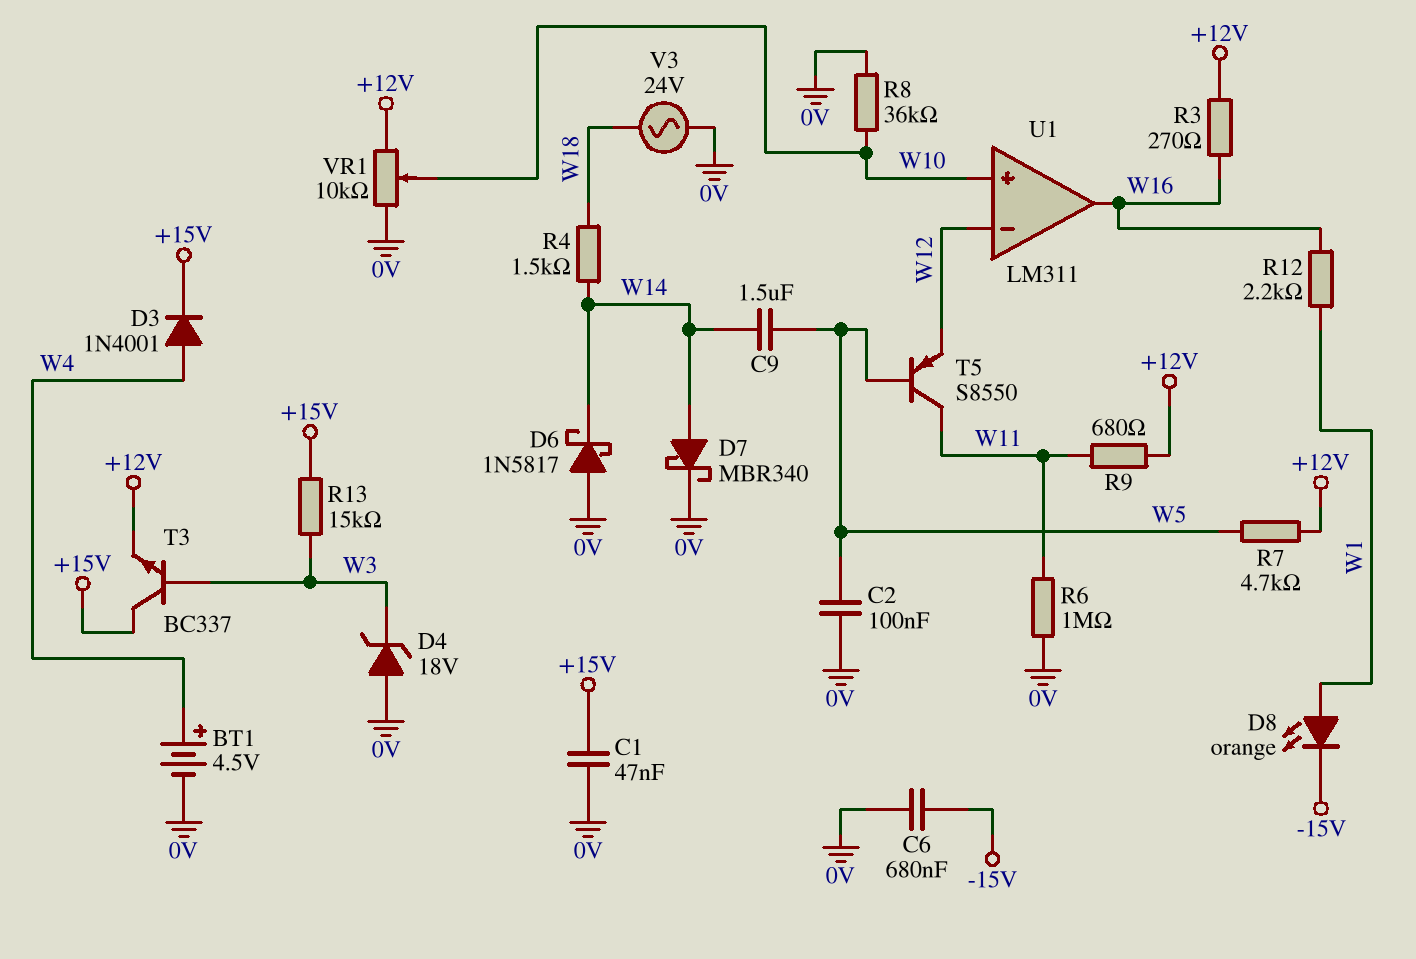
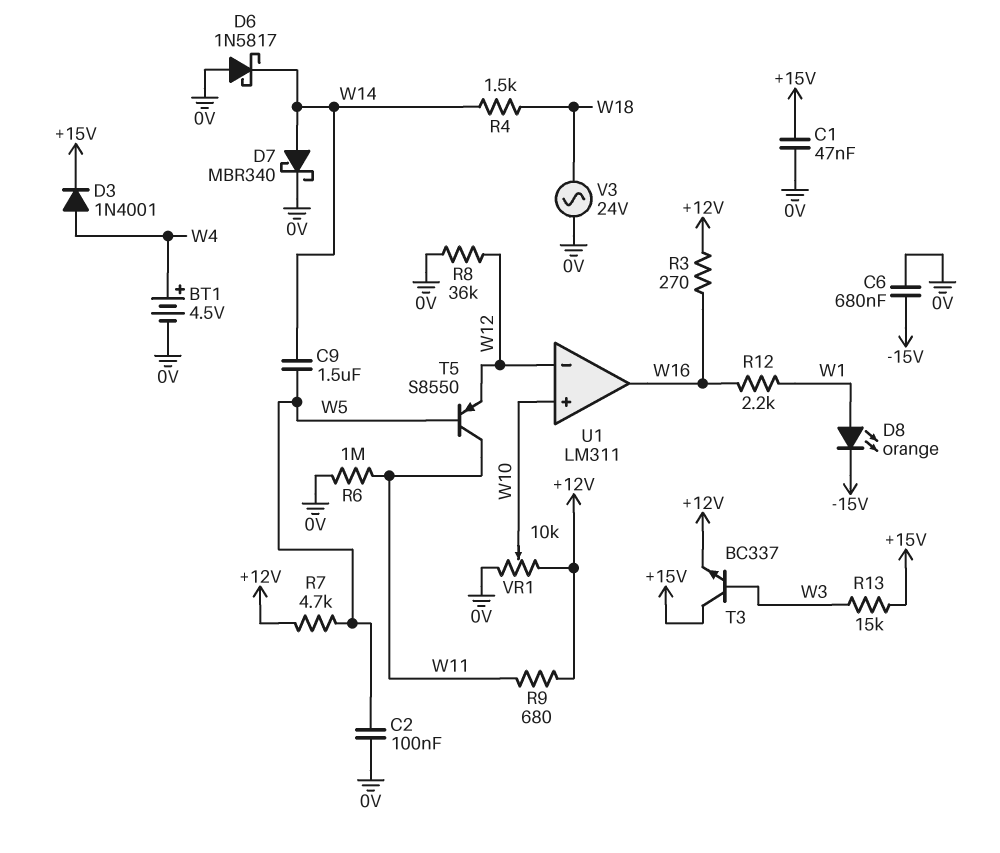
D4: zener 18V (A 0V, K W3) -> none
R8: 36k (0V, W10) -> 36k (0V, W12)

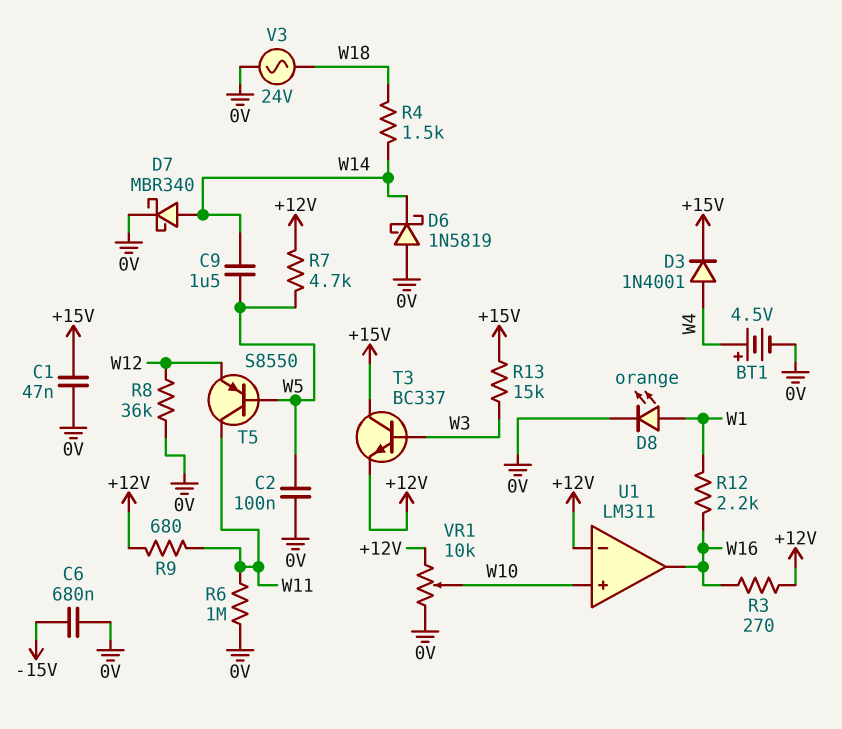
D6: schottky 1N5817 (A 0V, K W14) -> schottky 1N5819 (A 0V, K W14)
D8: LED orange (A W1, K -15V) -> LED orange (A W1, K 0V)
U1 pin in-: W12 -> +12V

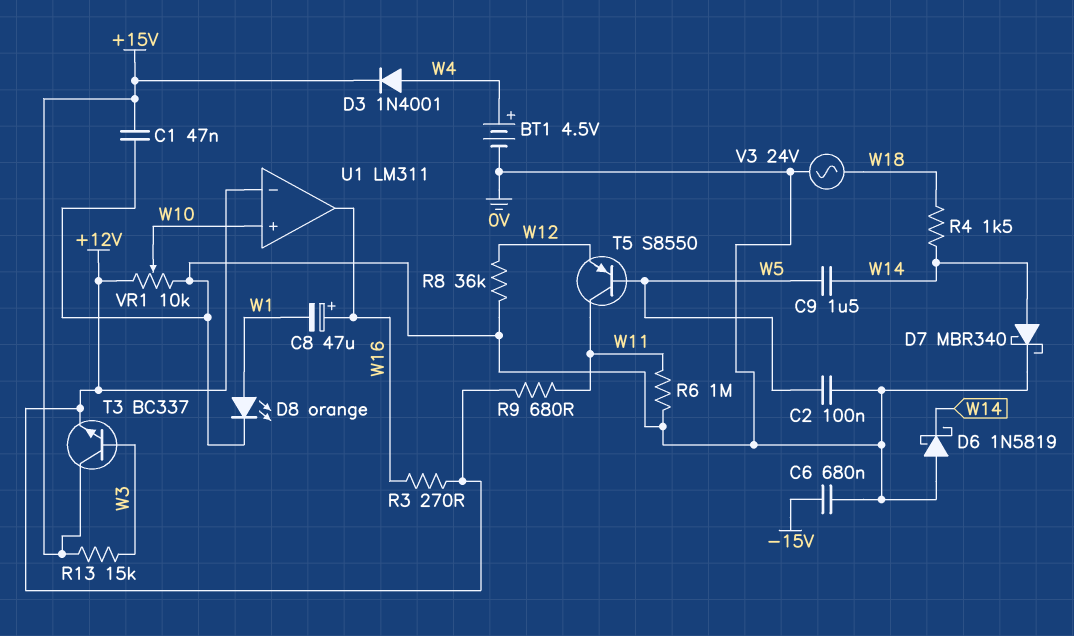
C8: none -> 47uF (plus W16, minus W1)
R7: 4.7k (+12V, W5) -> none
R12: 2.2k (W1, W16) -> none

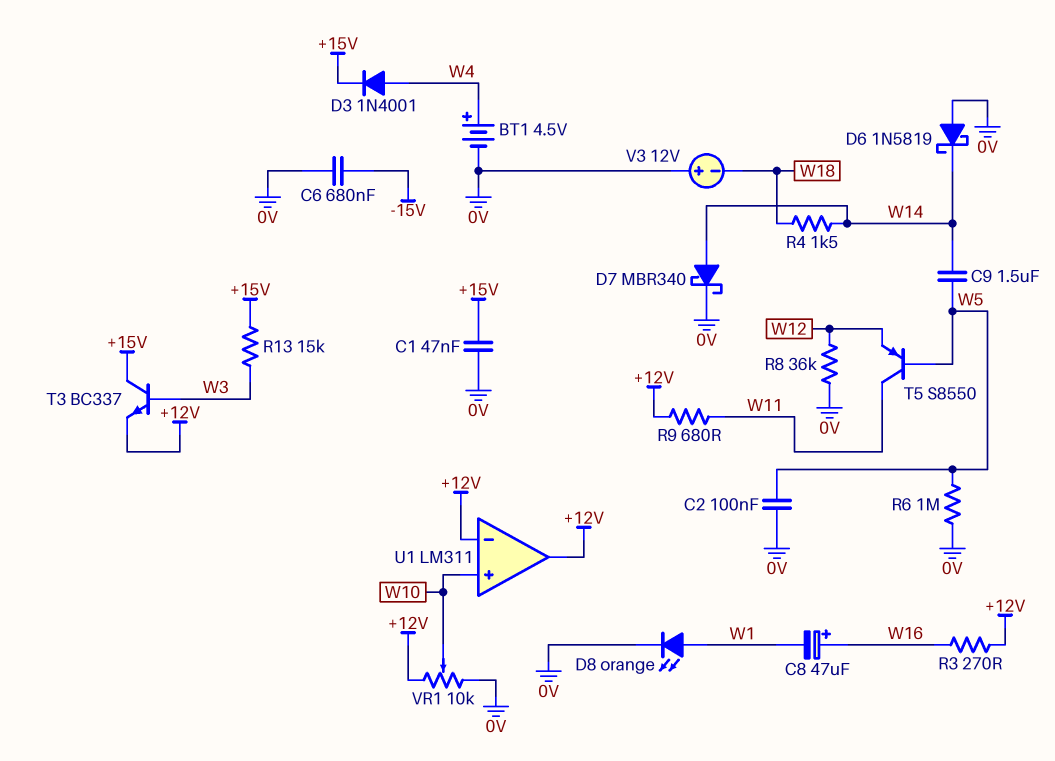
R6: 1M (0V, W11) -> 1M (0V, W5)
U1 pin out: W16 -> +12V
V3: AC 24V (0V, W18) -> 12V (plus 0V, minus W18)

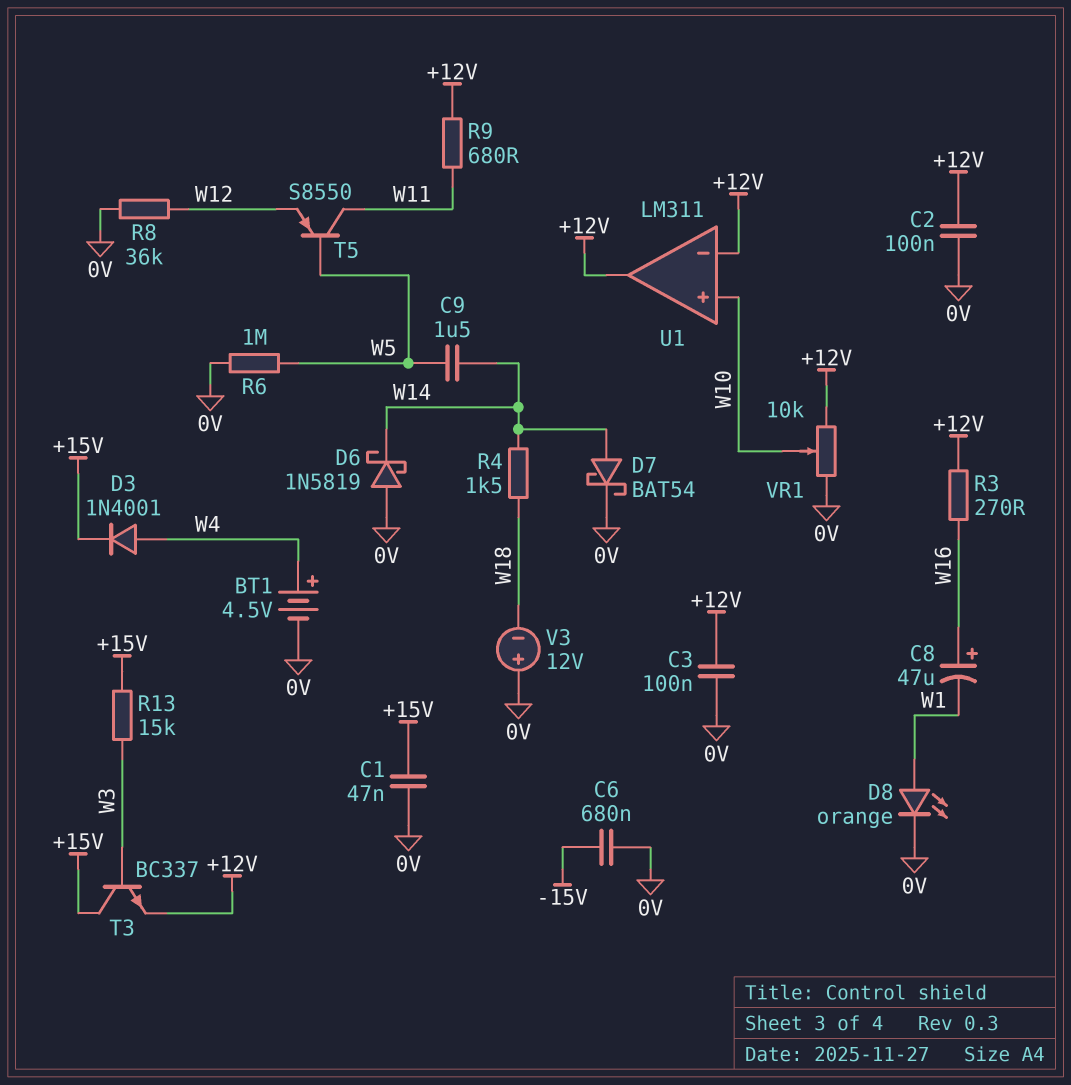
C2: 100nF (0V, W5) -> 100nF (+12V, 0V)
C3: none -> 100nF (+12V, 0V)
D7: schottky MBR340 (A W14, K 0V) -> schottky BAT54 (A W14, K 0V)

